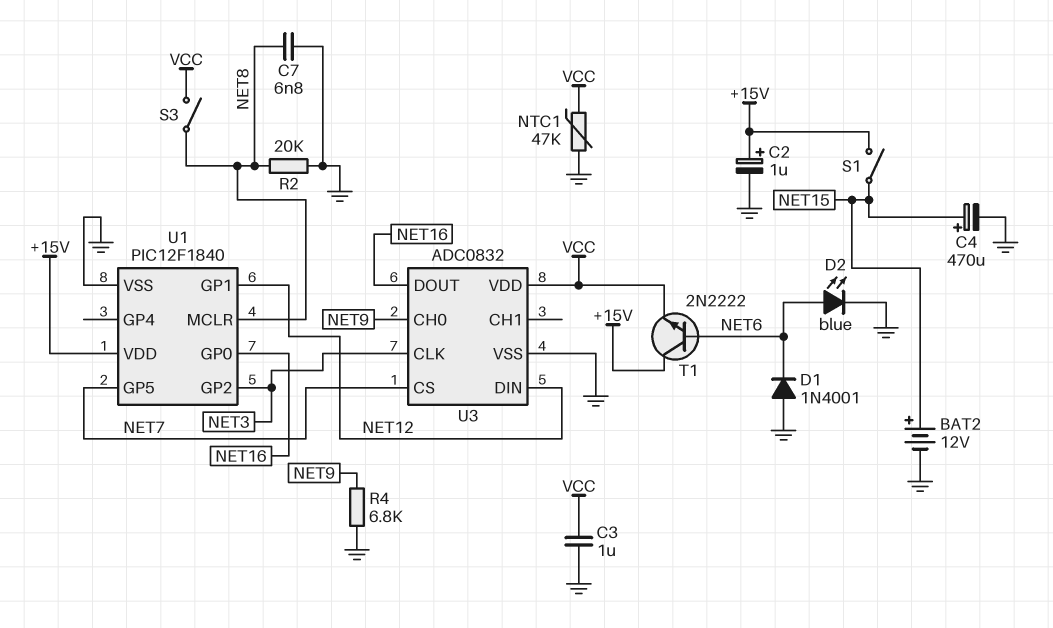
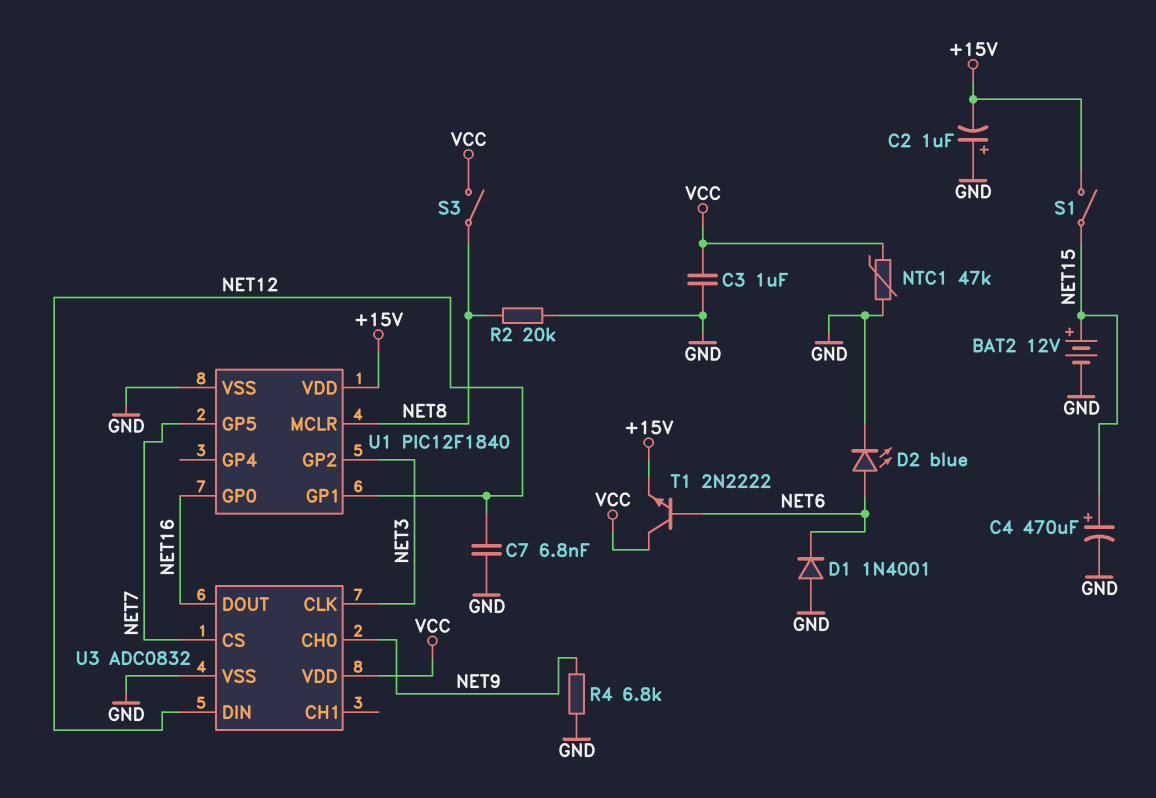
C2: 1uF (plus +15V, minus GND) -> 1uF (plus GND, minus +15V)
C7: 6.8nF (GND, NET8) -> 6.8nF (GND, NET12)
T1: NPN 2N2222 (B NET6, C +15V, E VCC) -> NPN 2N2222 (B NET6, C VCC, E +15V)

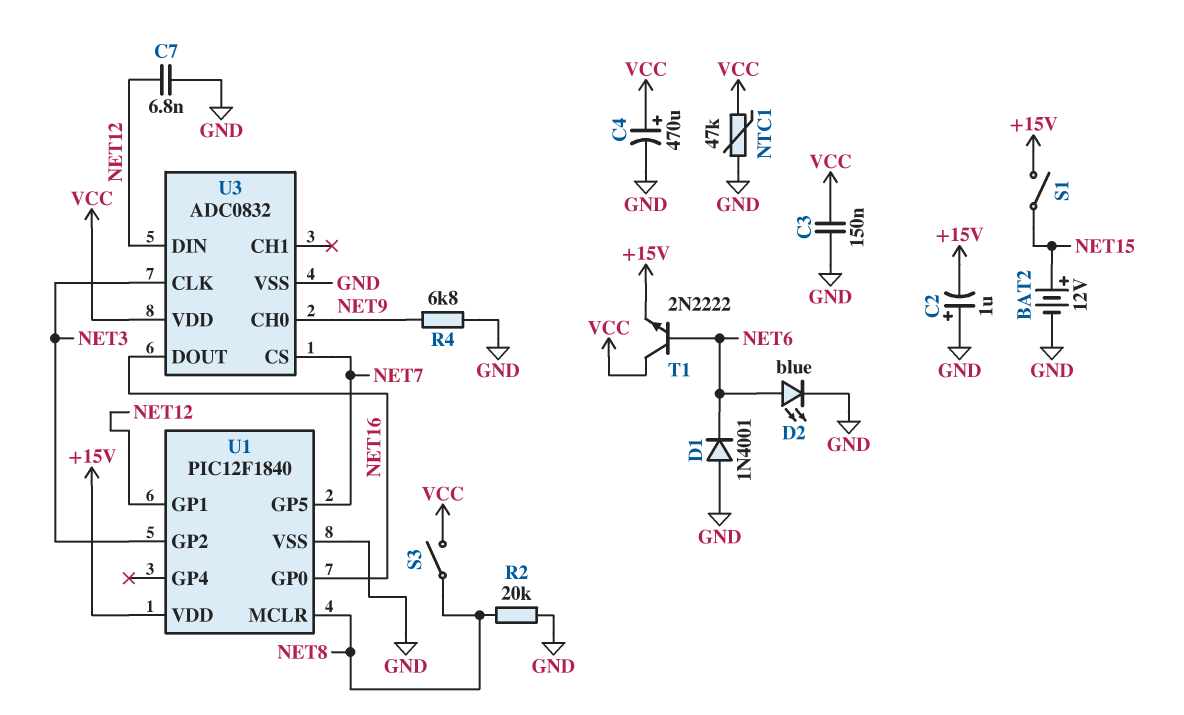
C3: 1uF (GND, VCC) -> 150nF (GND, VCC)
C4: 470uF (plus NET15, minus GND) -> 470uF (plus VCC, minus GND)

